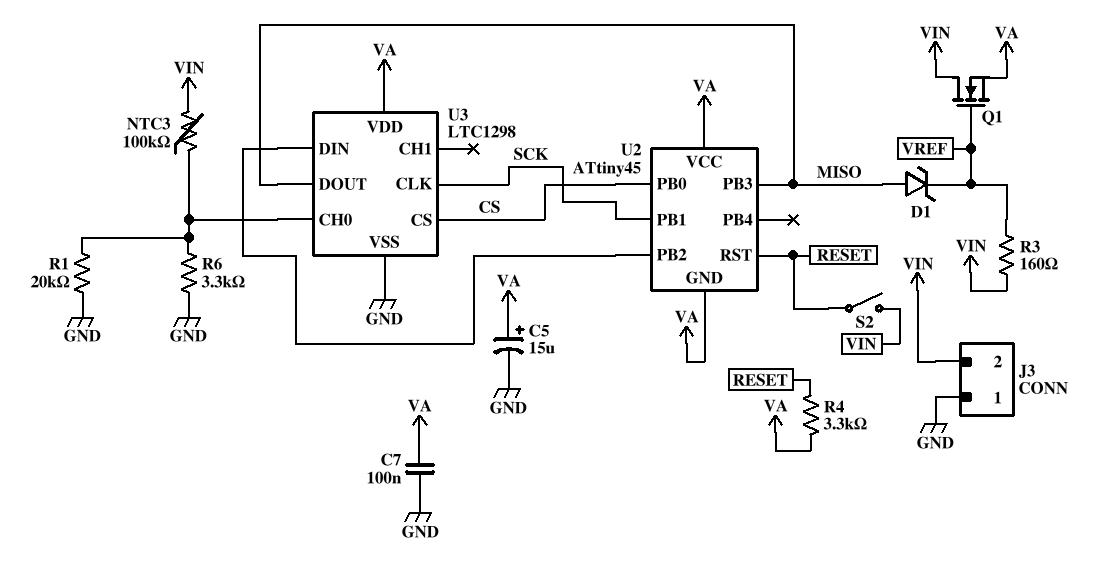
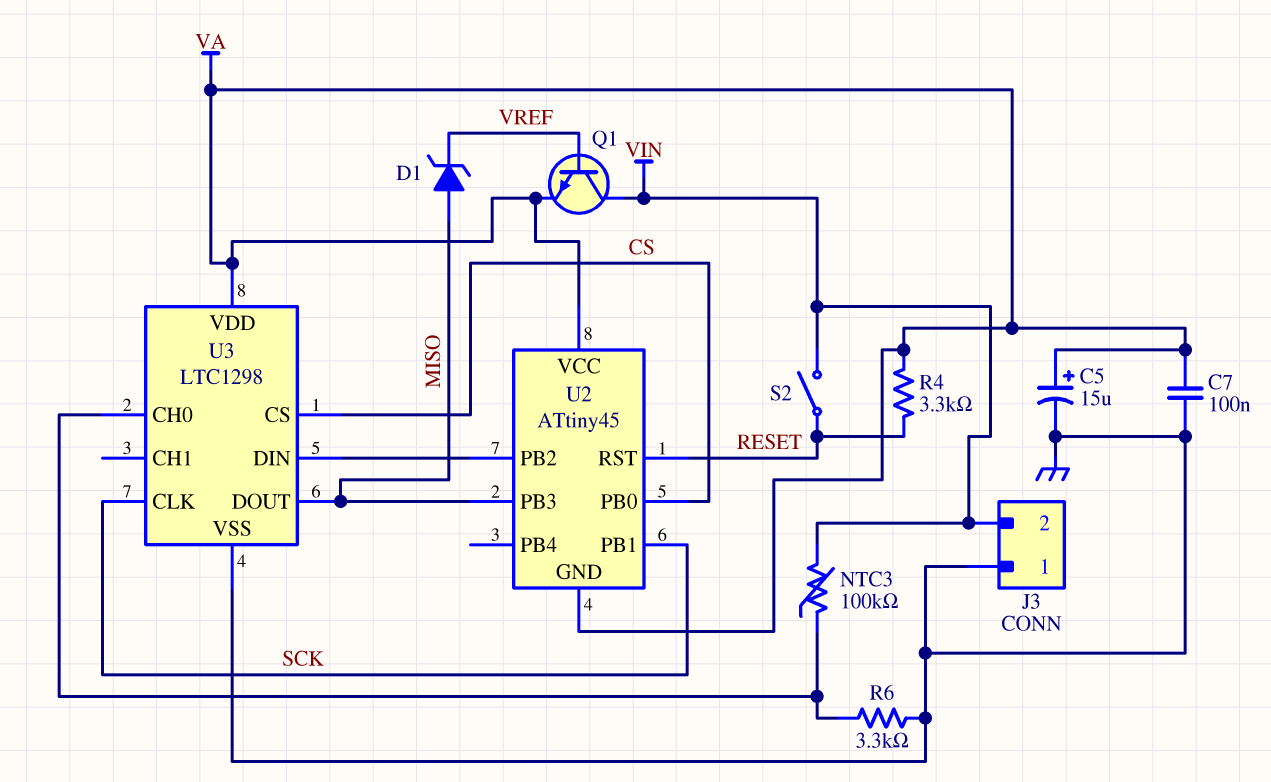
Q1: NMOS (G VREF, D VIN, S VA) -> NPN (B VREF, C VIN, E VA)
R1: 20k (GND, U3/CH0) -> none
R3: 160 (VIN, VREF) -> none

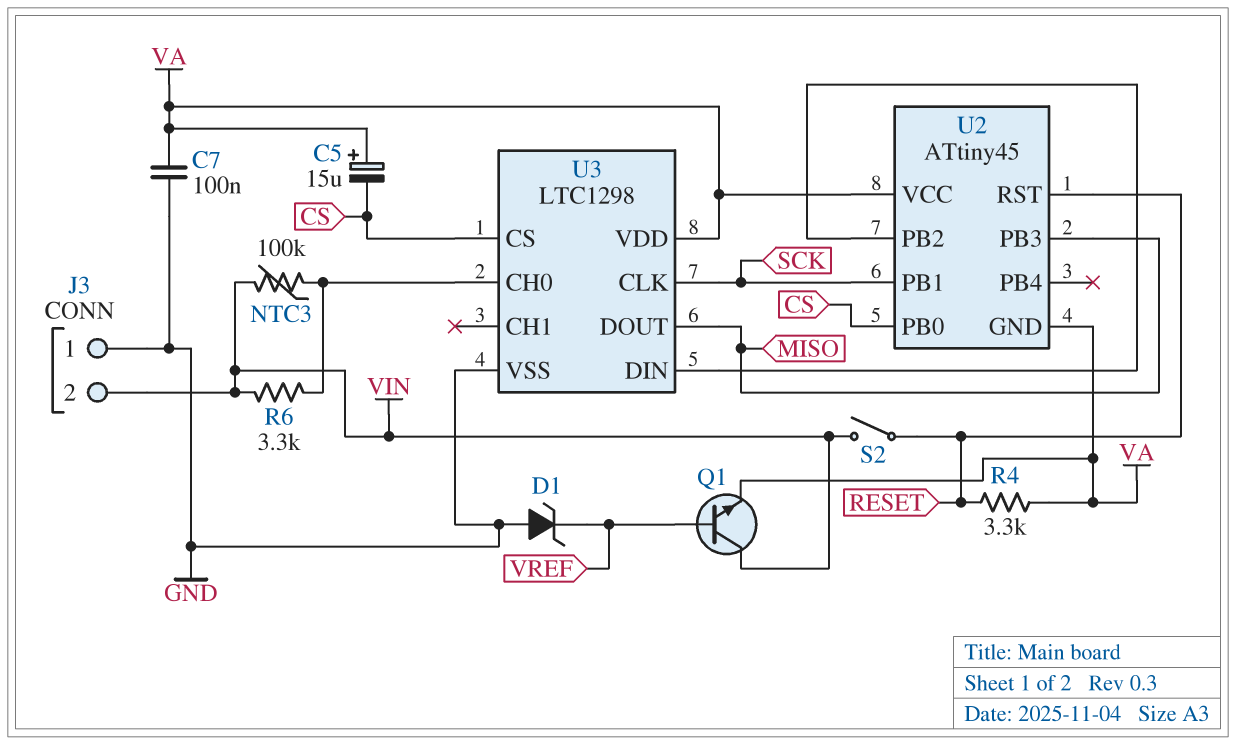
C5: 15uF (plus VA, minus GND) -> 15uF (plus VA, minus CS)
D1: zener (A MISO, K VREF) -> zener (A GND, K VREF)
R6: 3.3k (GND, U3/CH0) -> 3.3k (U3/CH0, VIN)

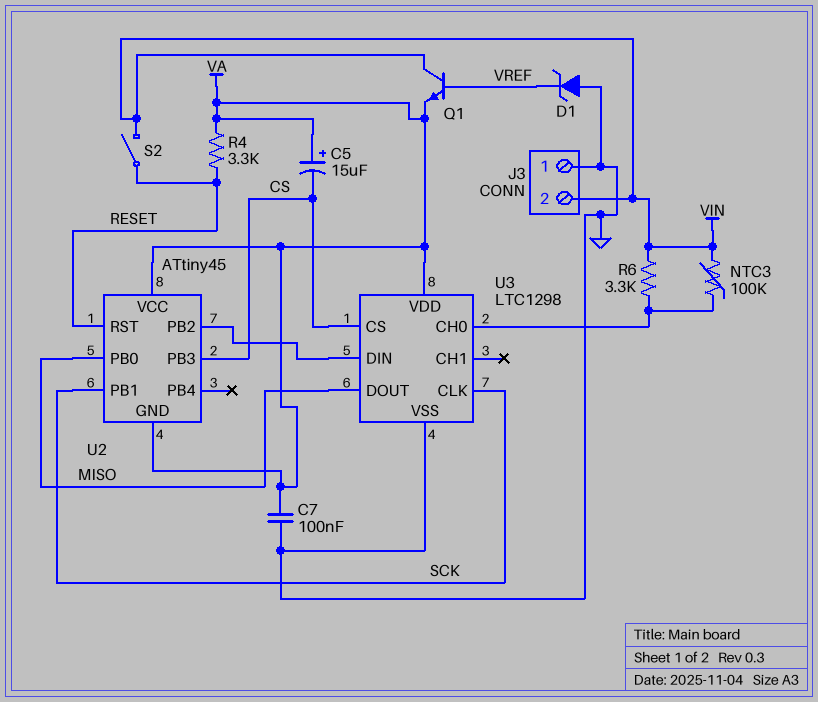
U2 pin PB0: CS -> MISO
U2 pin PB3: MISO -> CS

